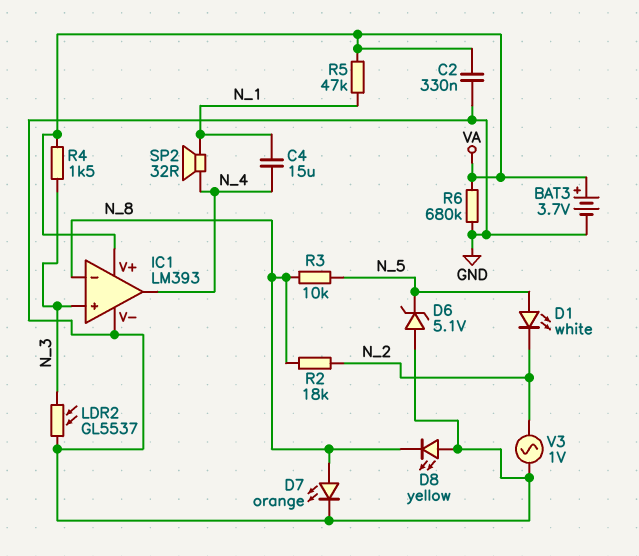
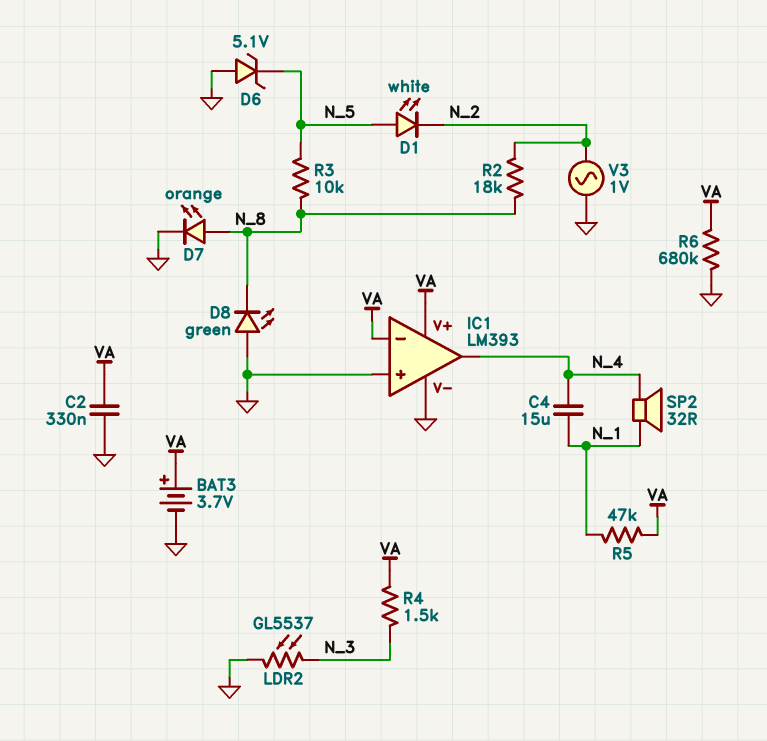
D8: LED yellow (A GND, K N_8) -> LED green (A GND, K N_8)
IC1 pin in+: N_3 -> GND
IC1 pin in-: N_8 -> VA

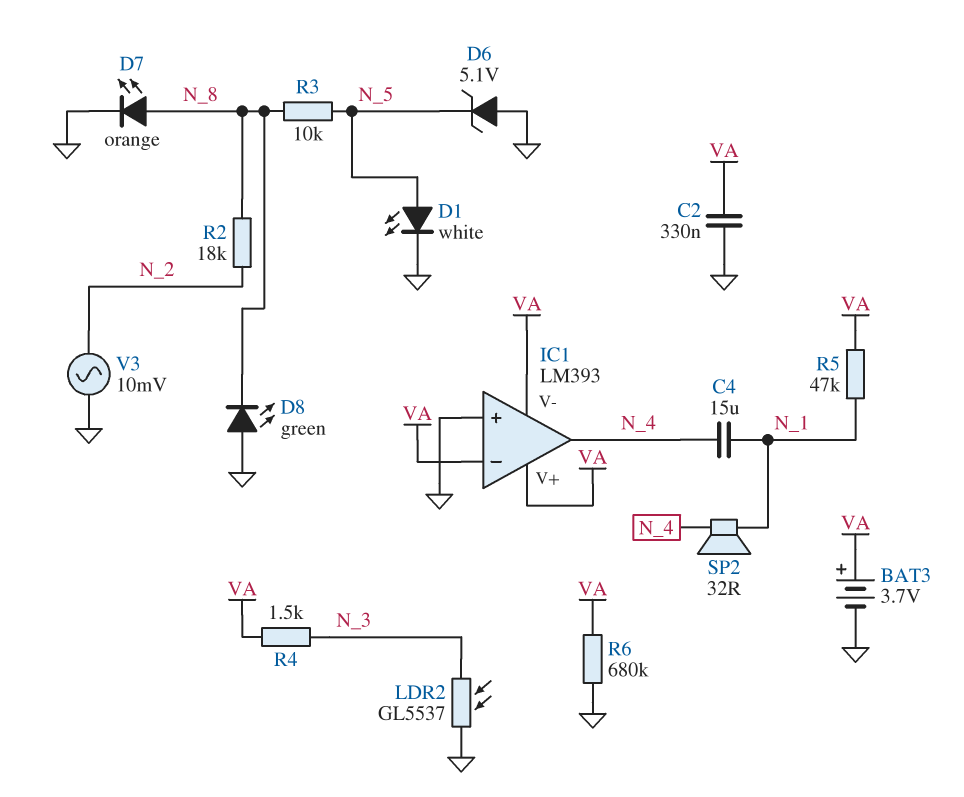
D1: LED white (A N_5, K N_2) -> LED white (A N_5, K GND)
IC1 pin V-: GND -> VA
V3: AC 1V (GND, N_2) -> AC 10mV (GND, N_2)

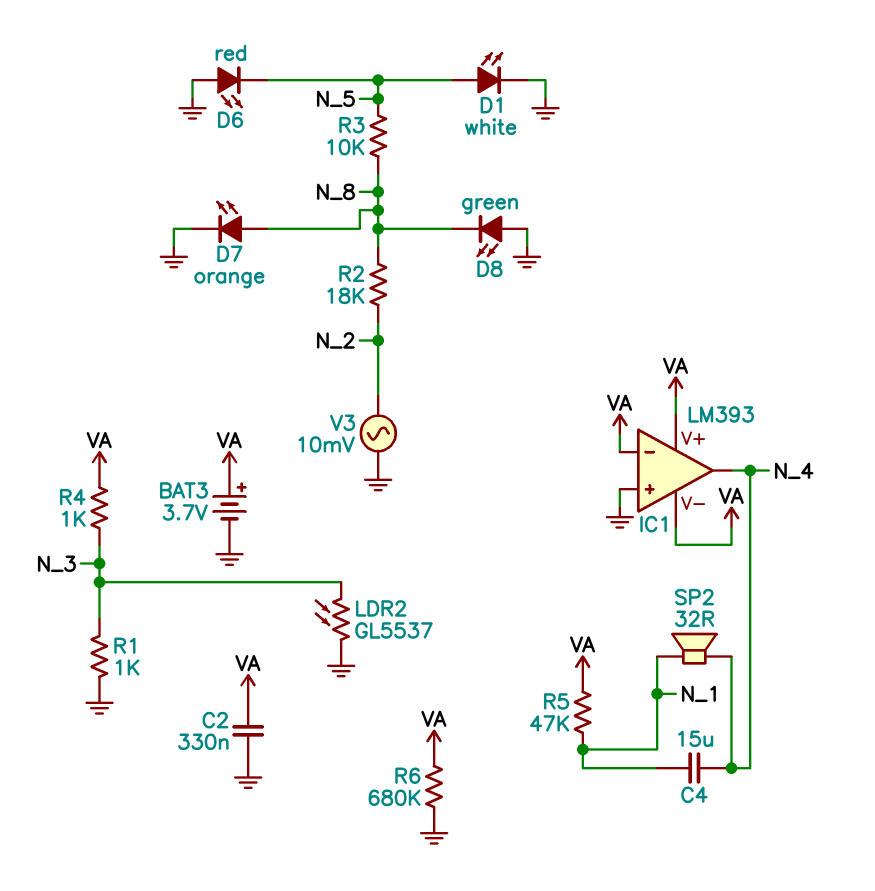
D6: zener 5.1V (A GND, K N_5) -> LED red (A GND, K N_5)
R1: none -> 1k (GND, N_3)
R4: 1.5k (N_3, VA) -> 1k (N_3, VA)

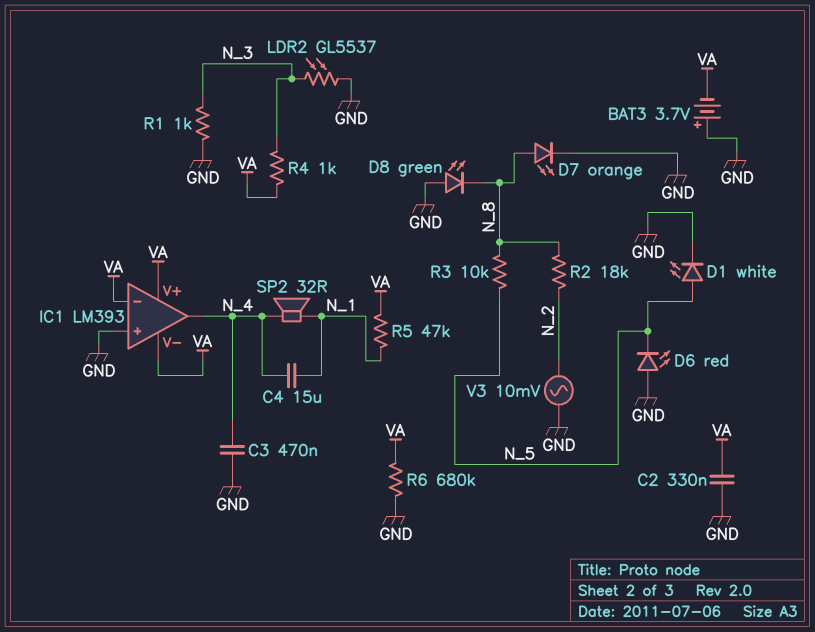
BAT3: 3.7V (plus VA, minus GND) -> 3.7V (plus GND, minus VA)
C3: none -> 470nF (GND, N_4)

